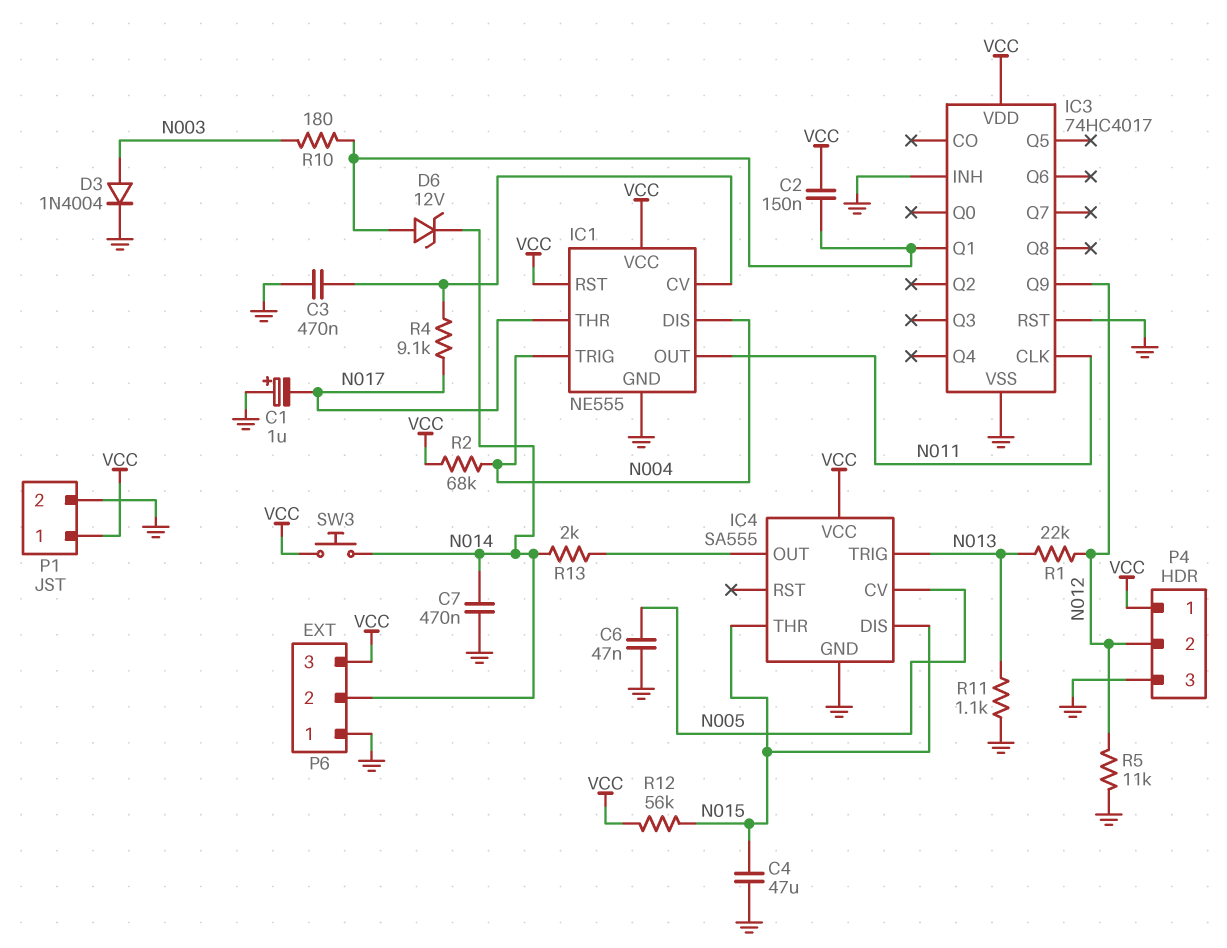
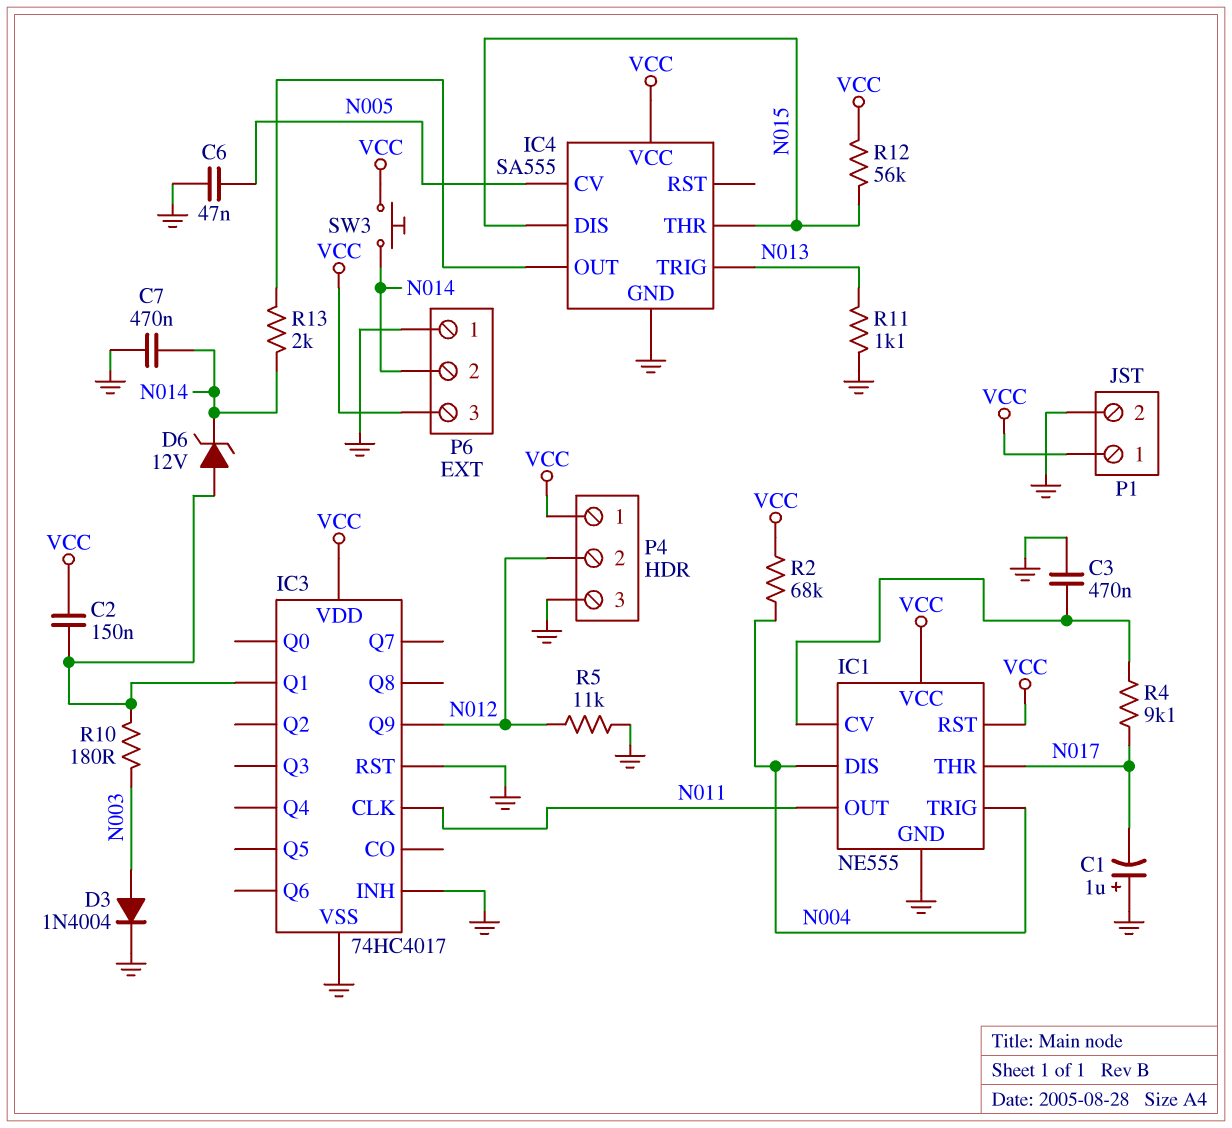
C4: 47uF (GND, N015) -> none
R1: 22k (N012, N013) -> none

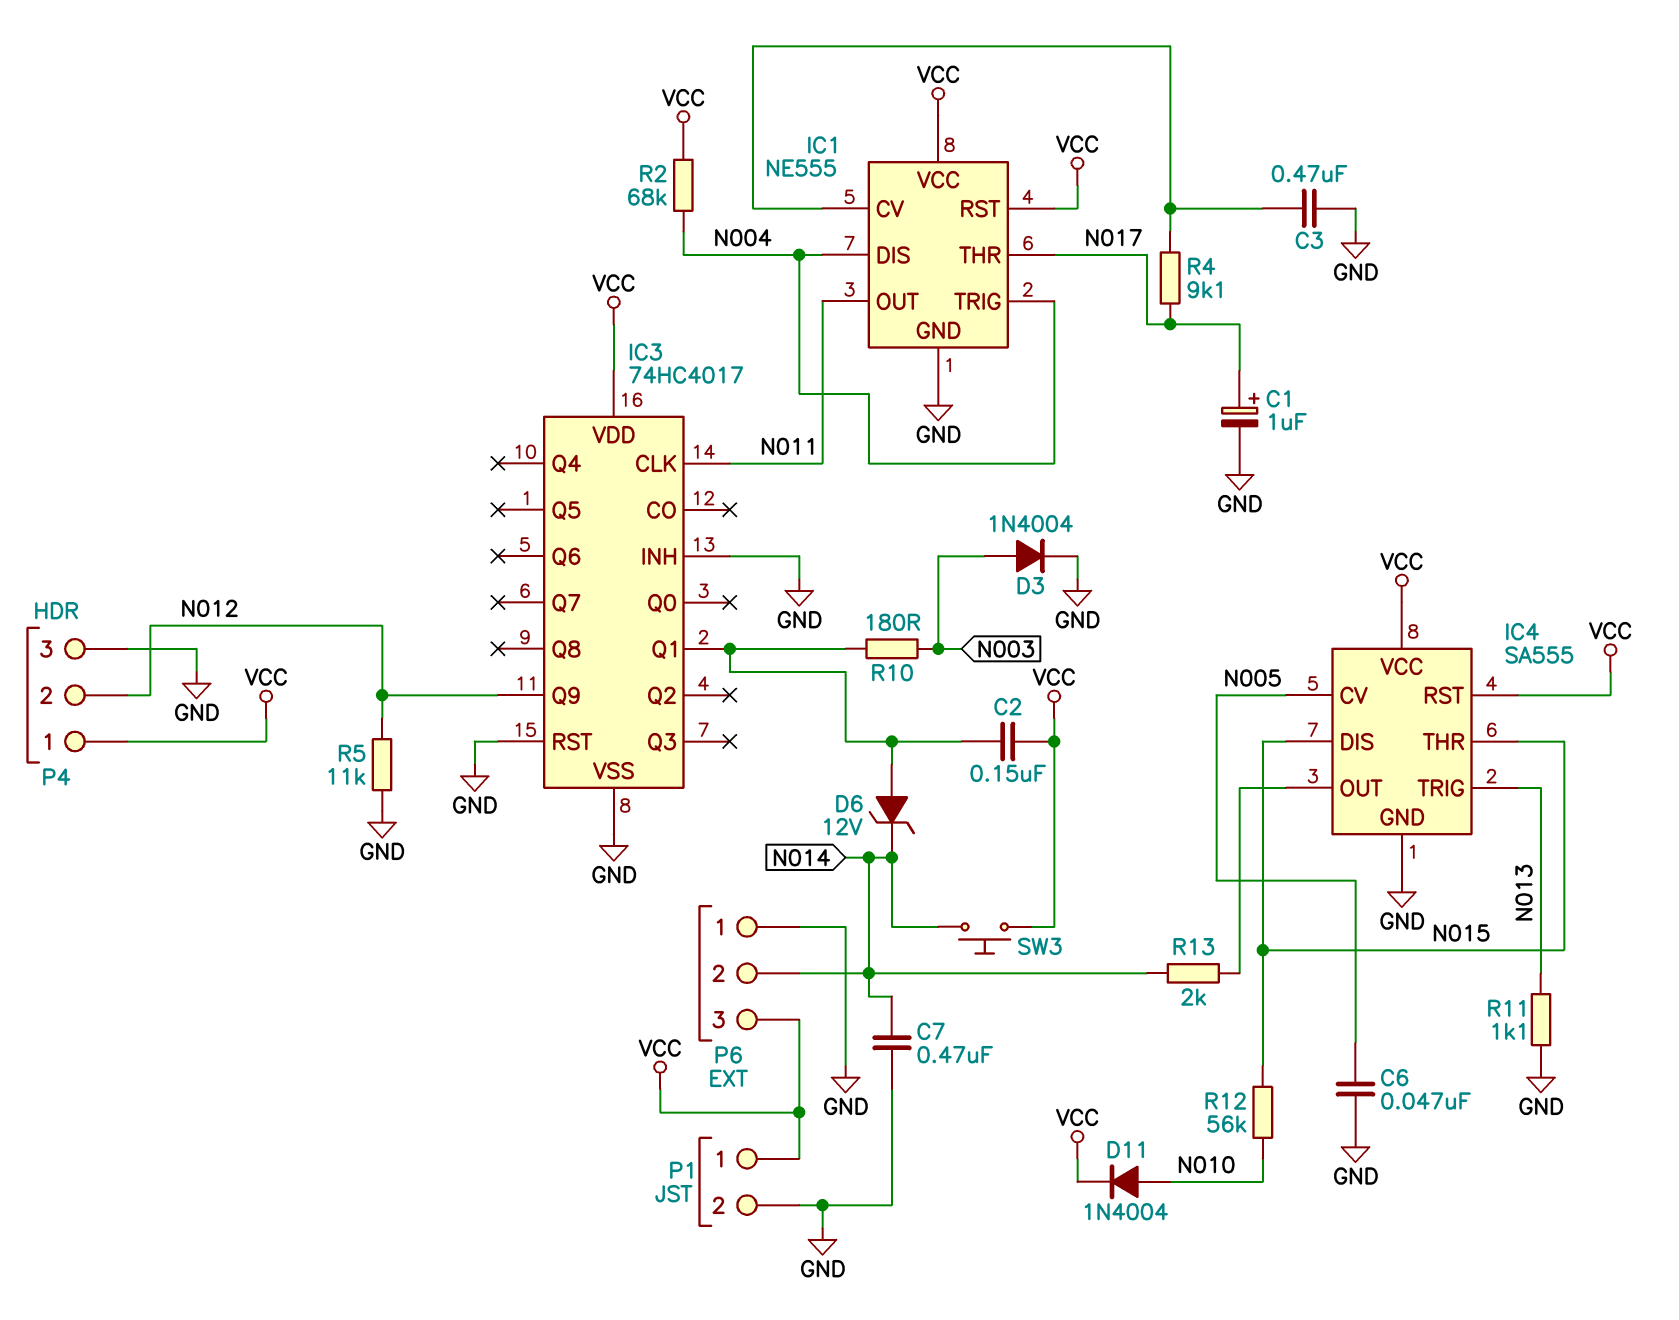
C1: 1uF (plus GND, minus N017) -> 1uF (plus N017, minus GND)
D11: none -> diode 1N4004 (A N010, K VCC)
IC4 pin RST: none -> VCC
R12: 56k (N015, VCC) -> 56k (N010, N015)

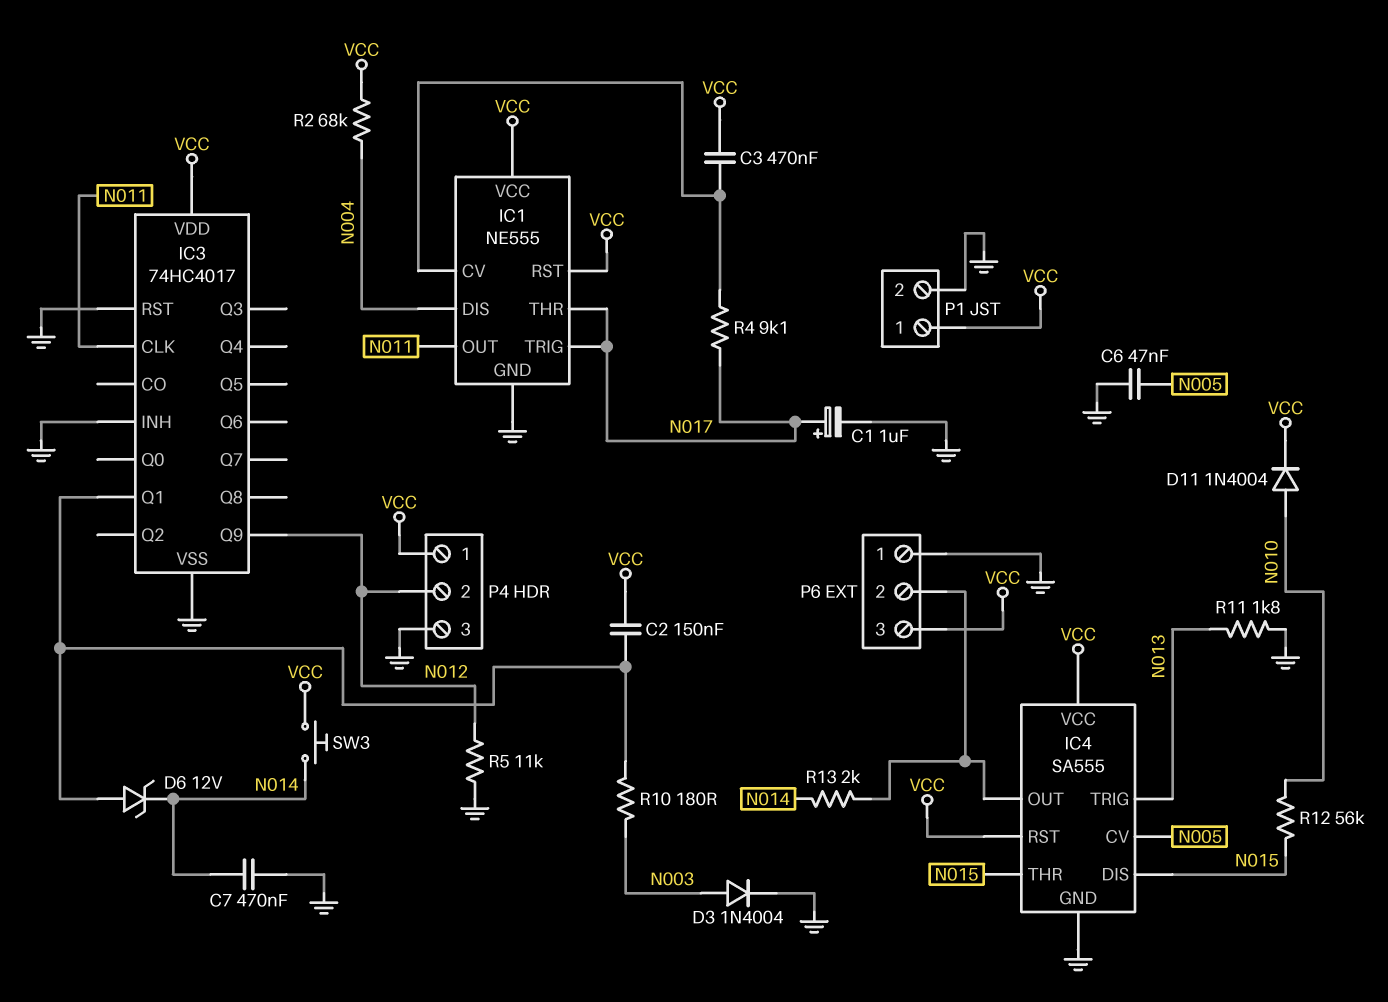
C3: 470nF (GND, IC1/CV) -> 470nF (IC1/CV, VCC)
IC1 pin TRIG: N004 -> N017
P6 pin 2: N014 -> IC4/OUT
R11: 1.1k (GND, N013) -> 1.8k (GND, N013)

